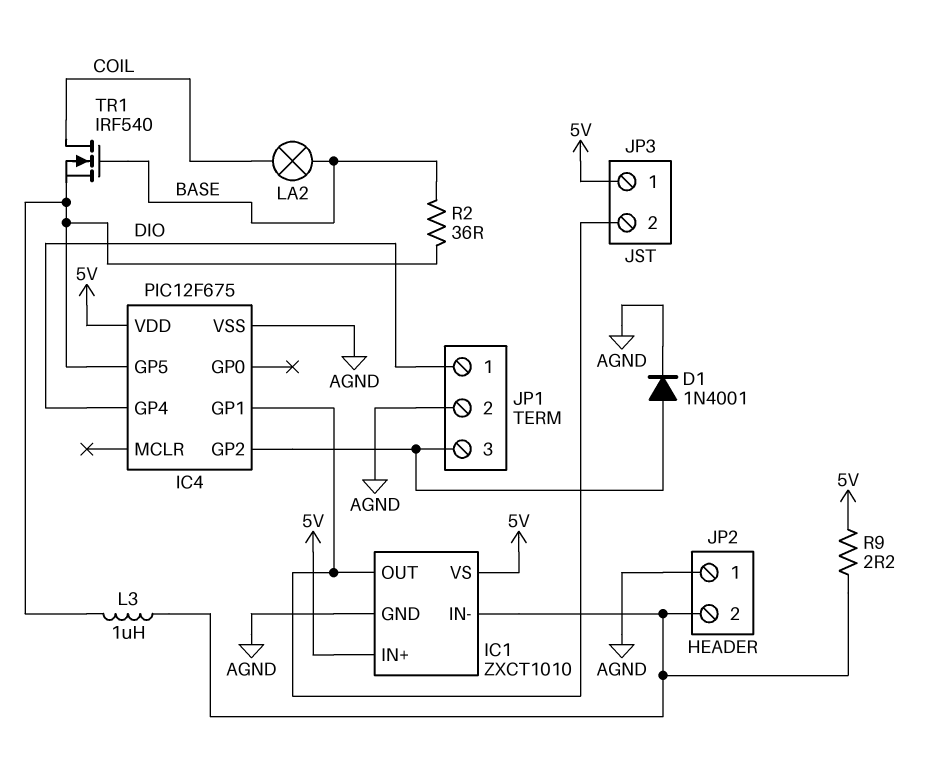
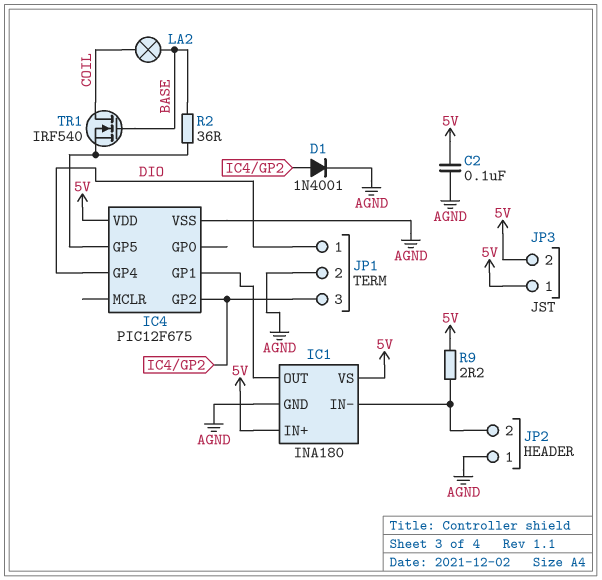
C2: none -> 100nF (5V, AGND)
IC1: ZXCT1010 -> INA180
JP3 pin 2: IC1/OUT -> 5V
L3: 1uH (IC1/IN-, IC4/GP5) -> none

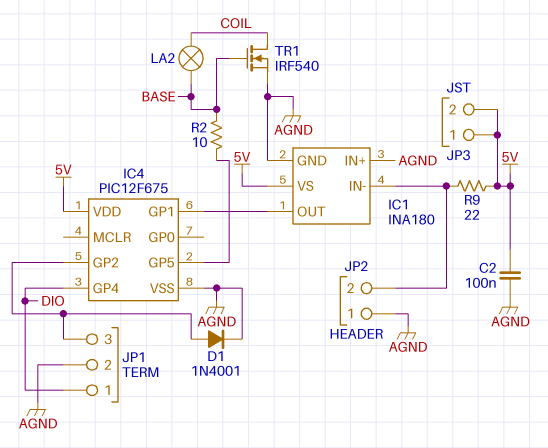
IC1 pin IN+: 5V -> AGND
R2: 36 (BASE, IC4/GP5) -> 10 (BASE, IC4/GP5)
R9: 2.2 (5V, IC1/IN-) -> 22 (5V, IC1/IN-)
TR1: NMOS IRF540 (G BASE, D COIL, S IC4/GP5) -> NMOS IRF540 (G BASE, D COIL, S AGND)

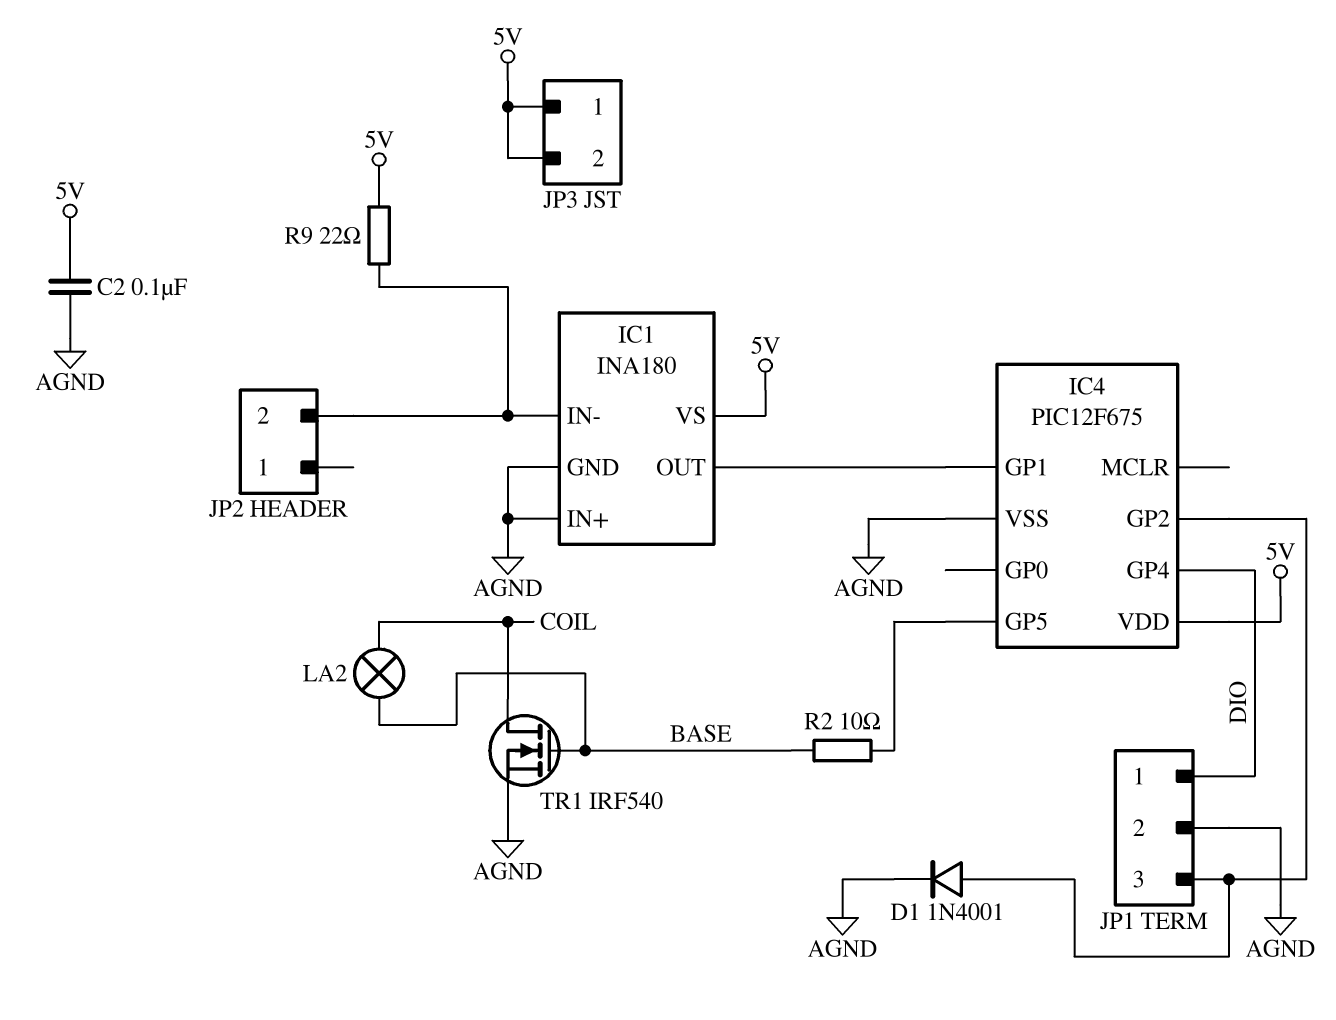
JP2 pin 1: AGND -> none

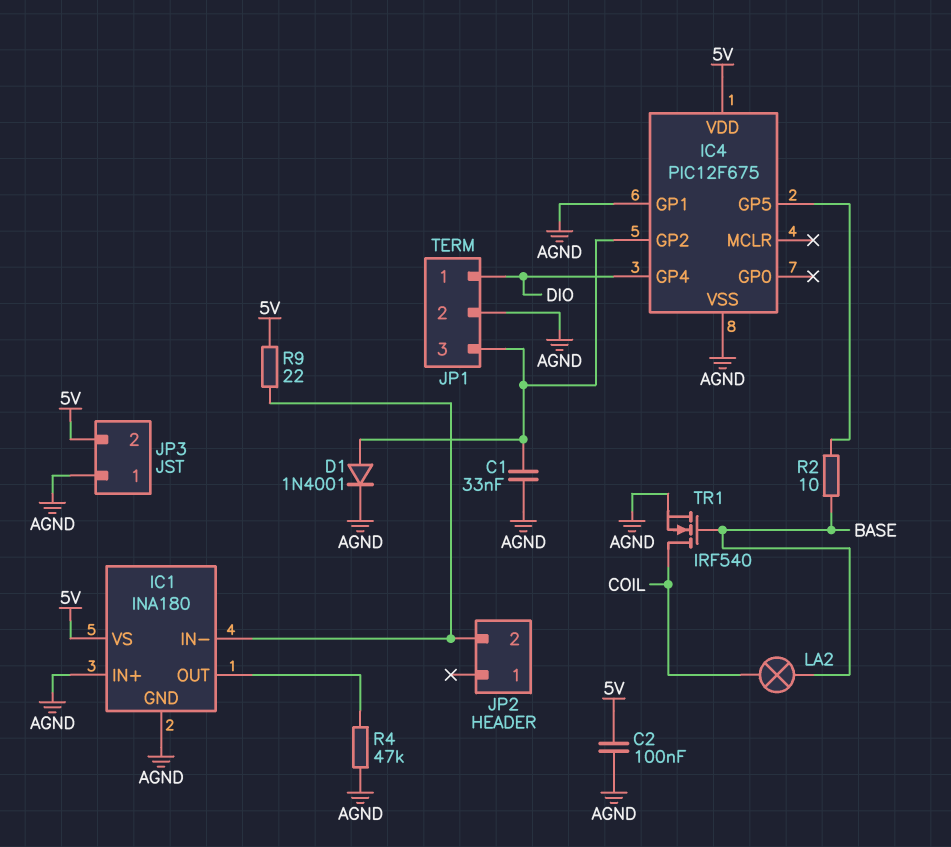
C1: none -> 33nF (AGND, IC4/GP2)
IC4 pin GP1: IC1/OUT -> AGND
JP3 pin 1: 5V -> AGND
R4: none -> 47k (AGND, IC1/OUT)

